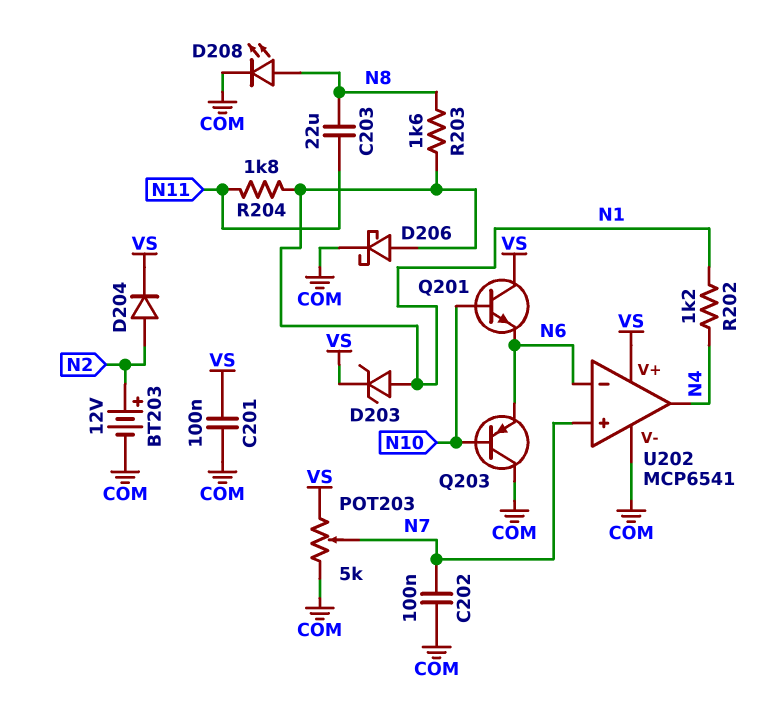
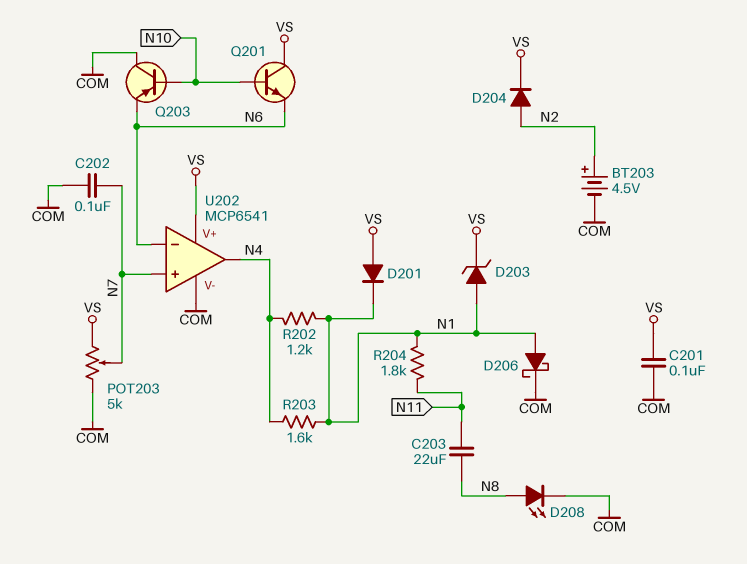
BT203: 12V (plus N2, minus COM) -> 4.5V (plus N2, minus COM)
D201: none -> diode (A VS, K N1)
R203: 1.6k (N1, N8) -> 1.6k (N1, N4)

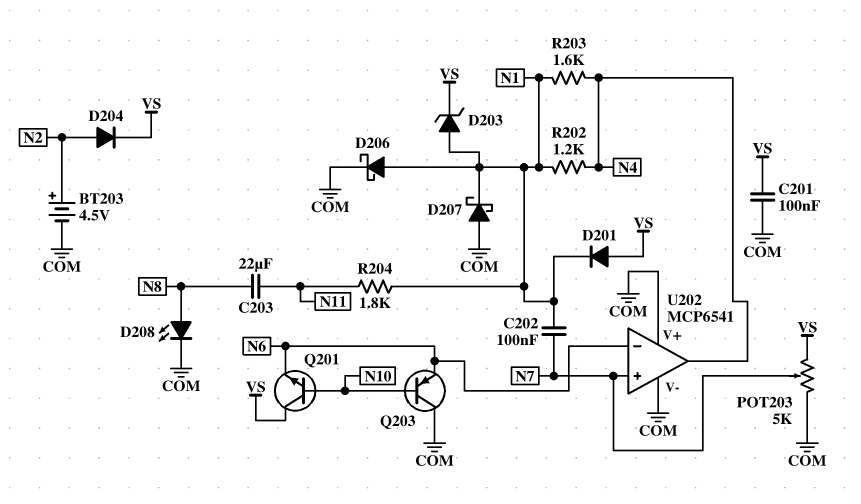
C202: 100nF (COM, N7) -> 100nF (N1, N7)
D207: none -> schottky (A COM, K N1)
U202 pin V+: VS -> COM

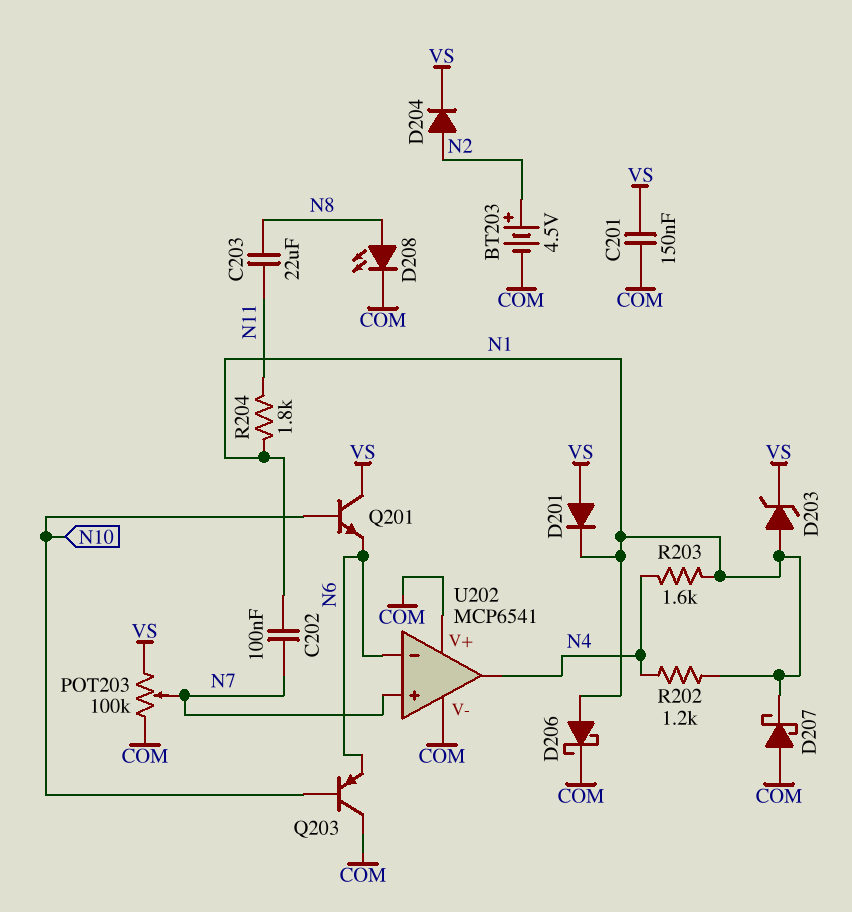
C201: 100nF (COM, VS) -> 150nF (COM, VS)
POT203: 5k (COM, VS, wiper N7) -> 100k (COM, VS, wiper N7)

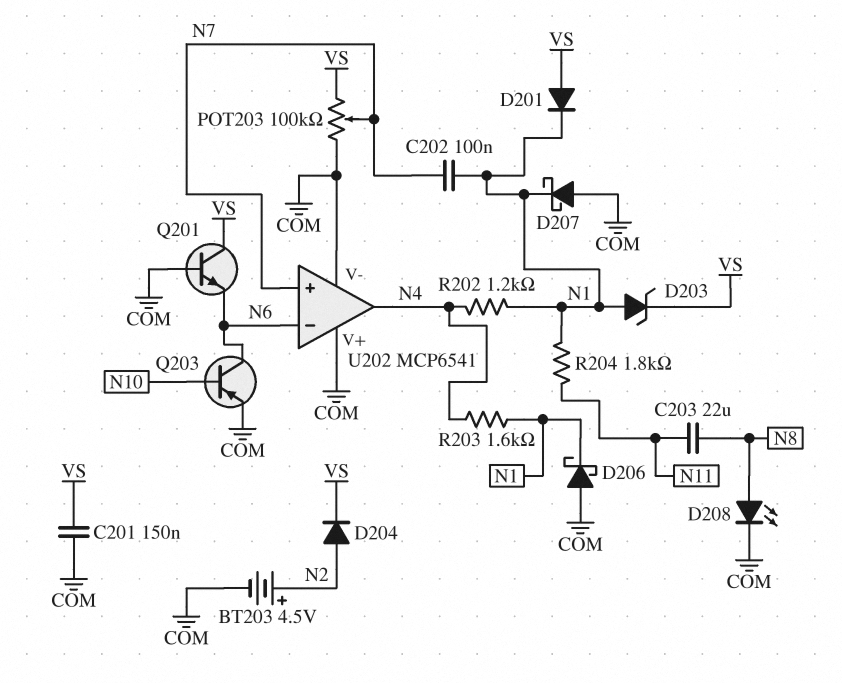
D206: schottky (A N1, K COM) -> schottky (A COM, K N1)
Q201: NPN (B N10, C VS, E N6) -> NPN (B COM, C VS, E N6)
Q203: PNP (B N10, C COM, E N6) -> PNP (B N10, C N6, E COM)

